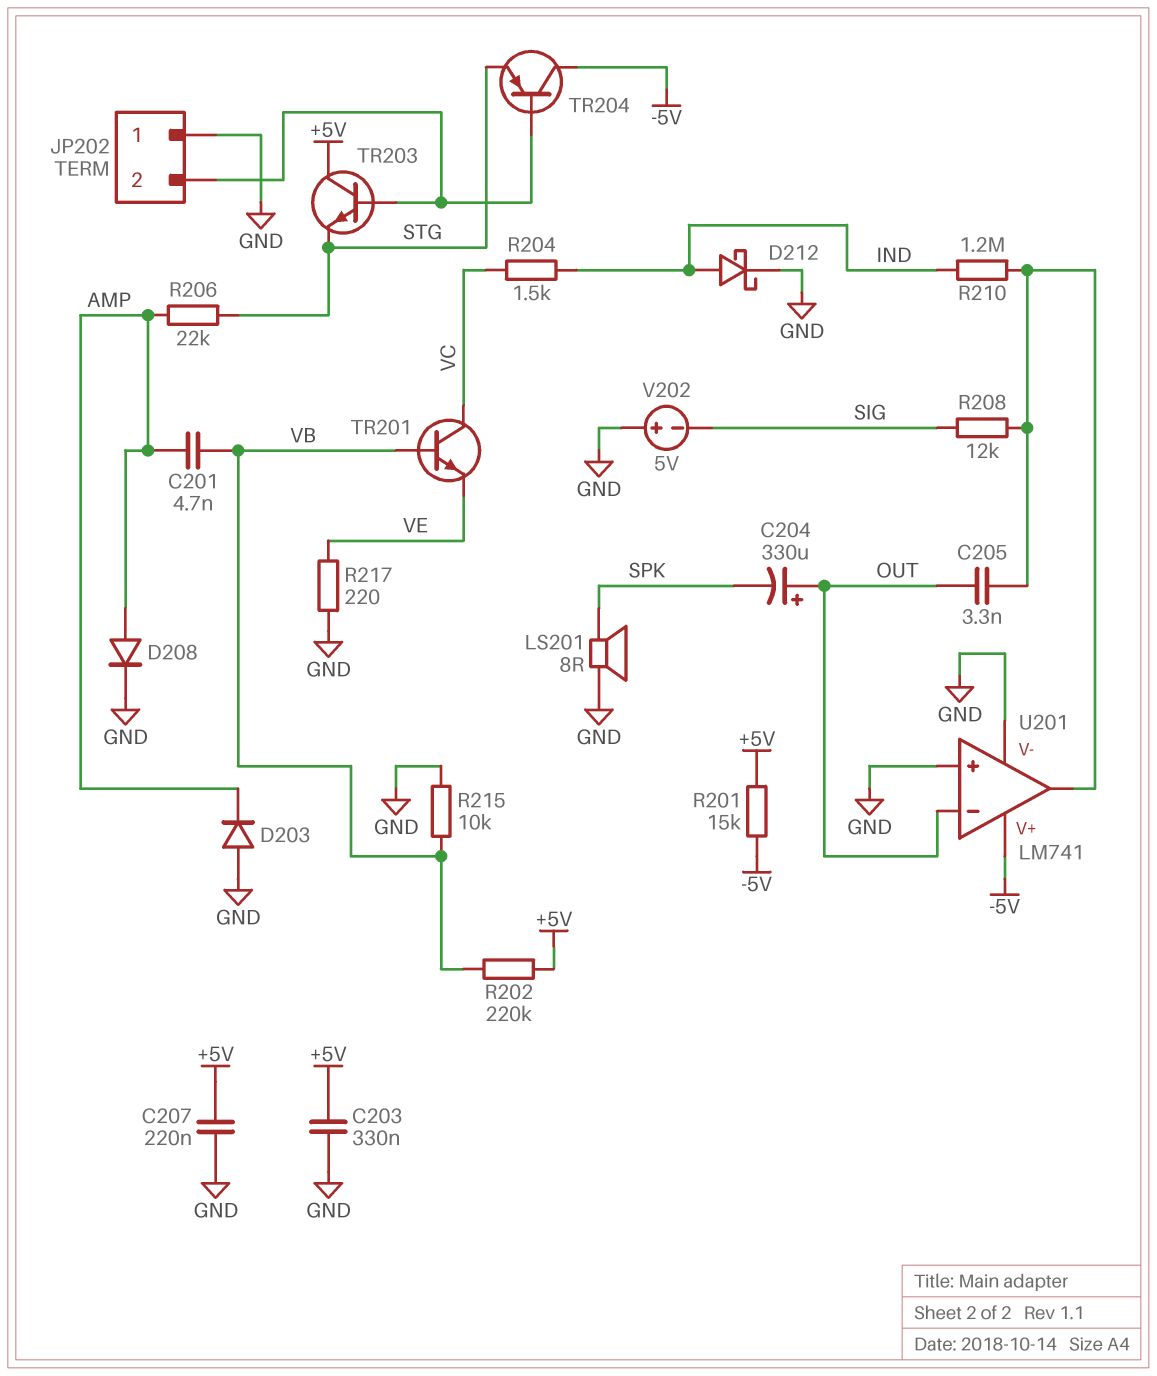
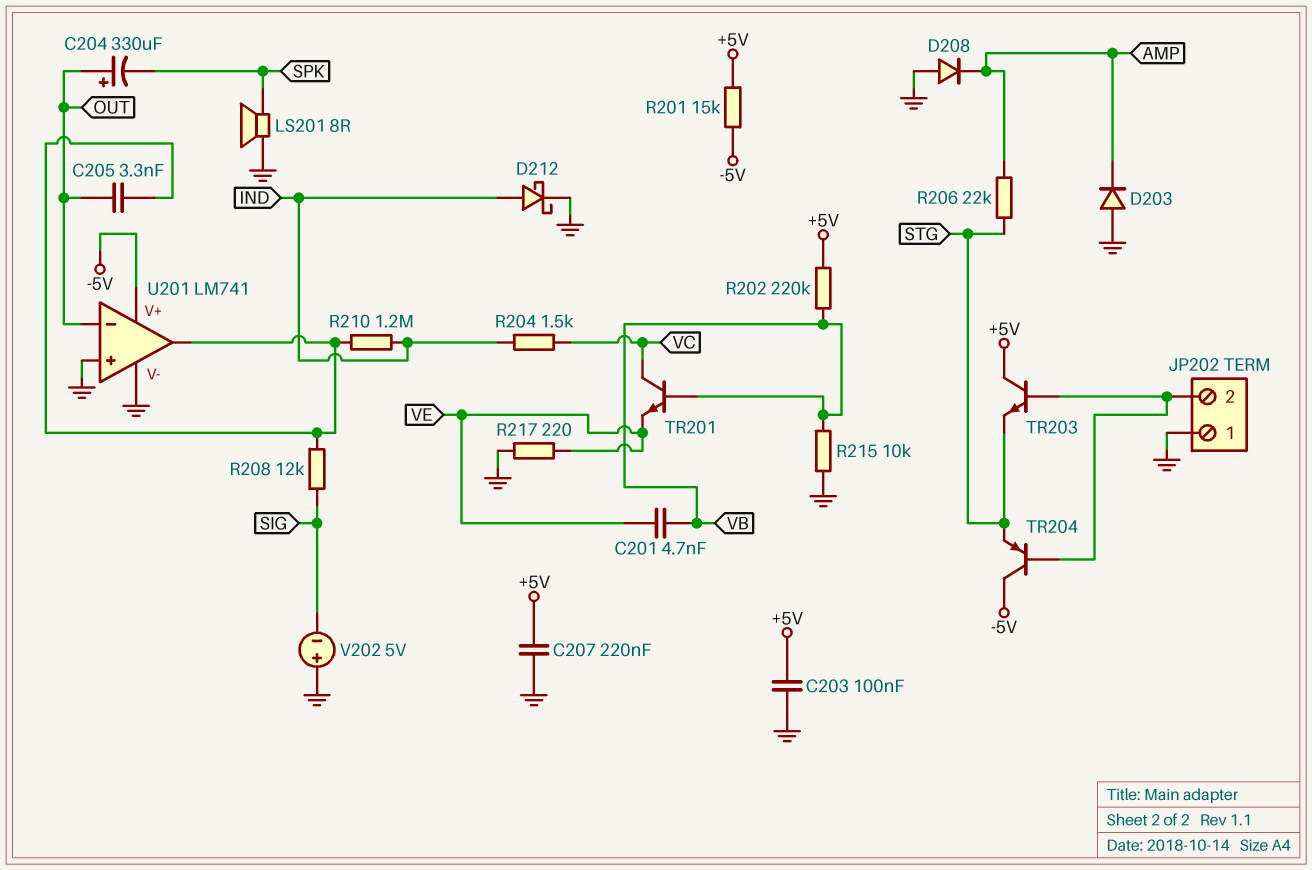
C201: 4.7nF (AMP, VB) -> 4.7nF (VB, VE)
C203: 330nF (+5V, GND) -> 100nF (+5V, GND)
D208: diode (A AMP, K GND) -> diode (A GND, K AMP)

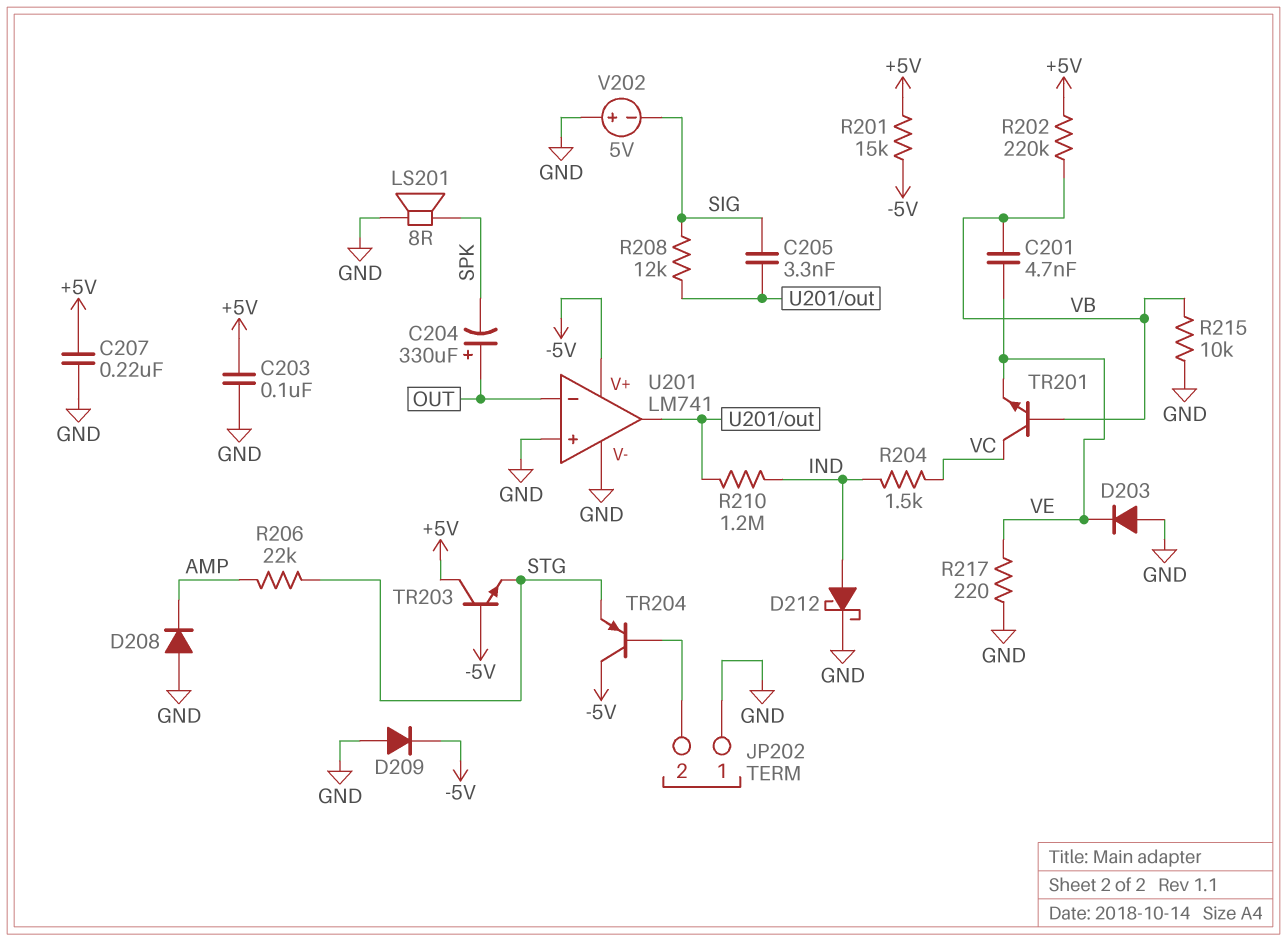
C205: 3.3nF (OUT, U201/out) -> 3.3nF (SIG, U201/out)
D203: diode (A GND, K AMP) -> diode (A GND, K VE)
D209: none -> diode (A GND, K -5V)
TR203: NPN (B JP202/2, C +5V, E STG) -> NPN (B -5V, C +5V, E STG)

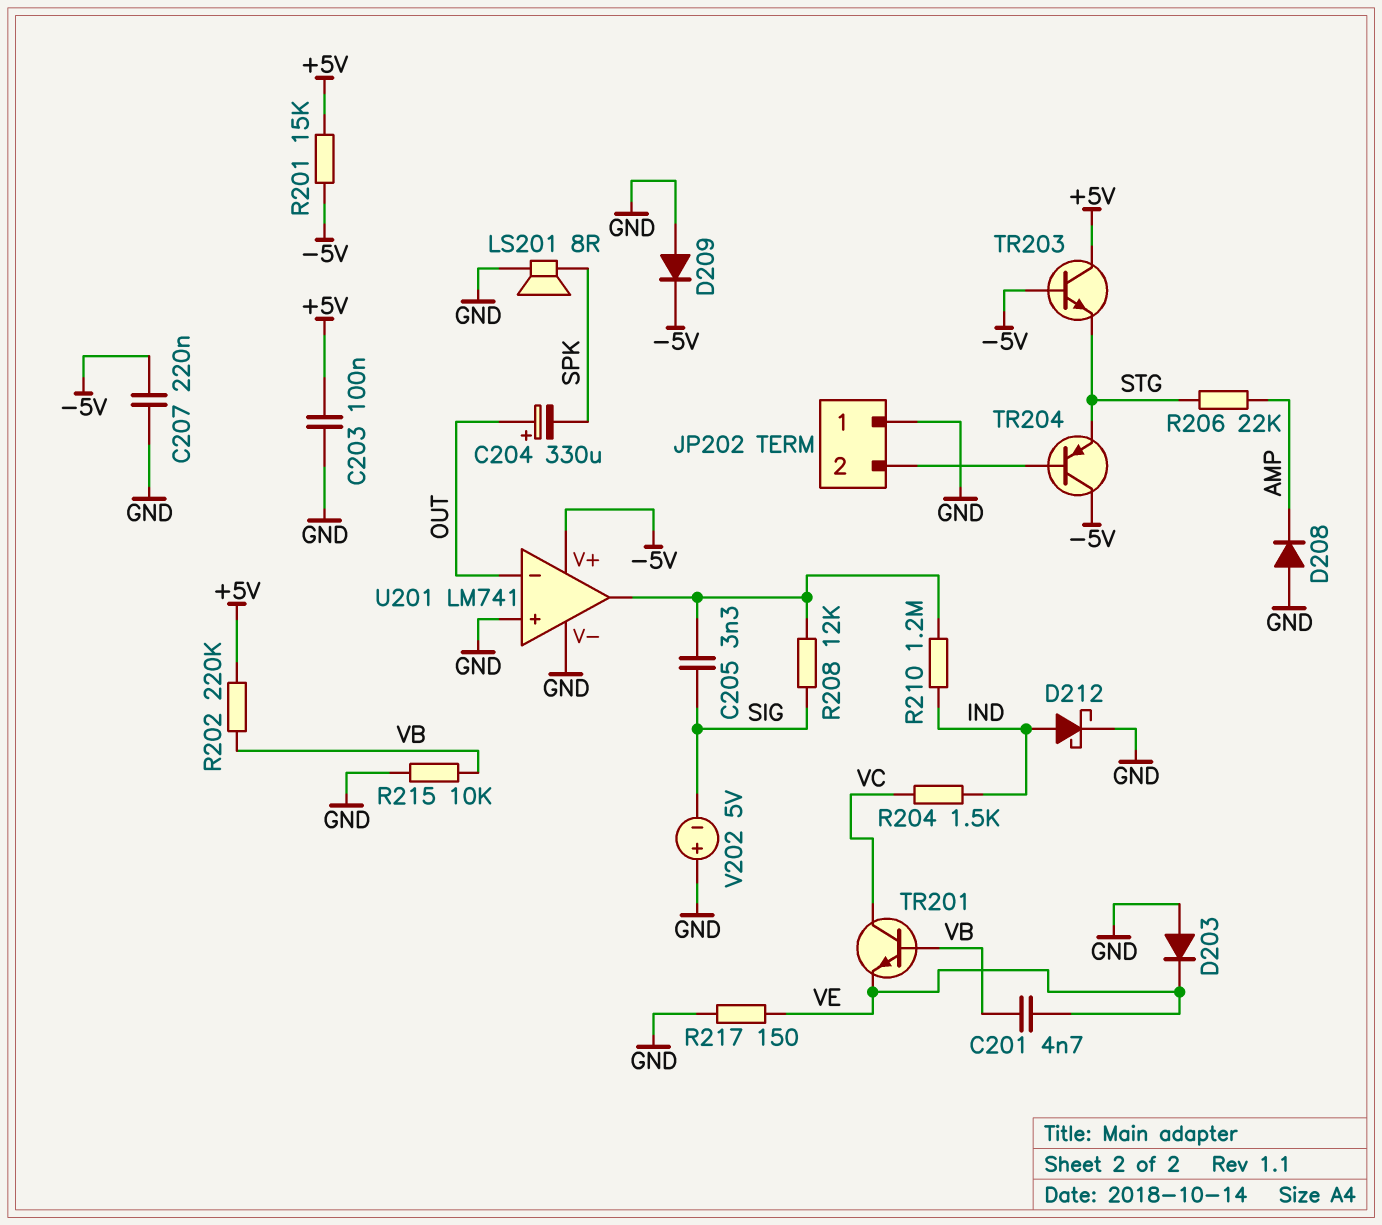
C207: 220nF (+5V, GND) -> 220nF (-5V, GND)
R217: 220 (GND, VE) -> 150 (GND, VE)

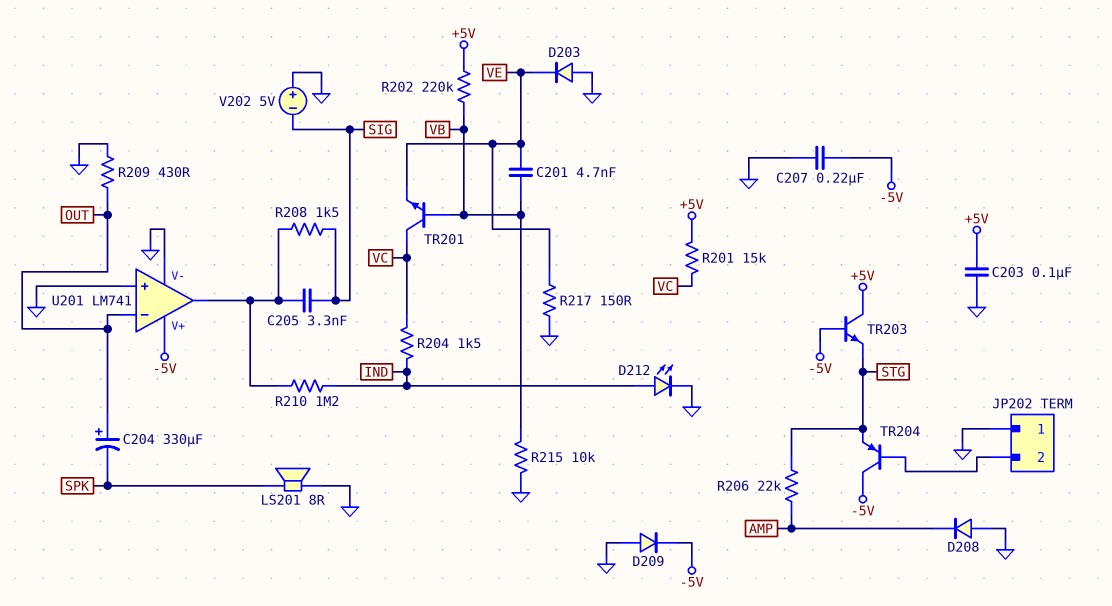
D212: schottky (A IND, K GND) -> LED (A IND, K GND)
R201: 15k (+5V, -5V) -> 15k (+5V, VC)
R208: 12k (SIG, U201/out) -> 1.5k (SIG, U201/out)
R209: none -> 430 (GND, OUT)

